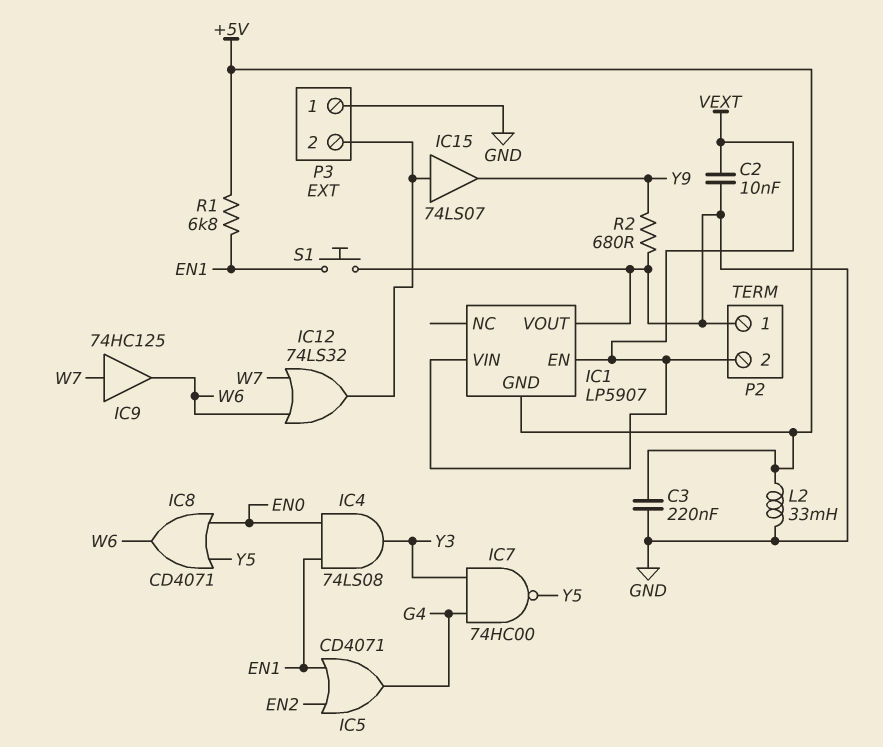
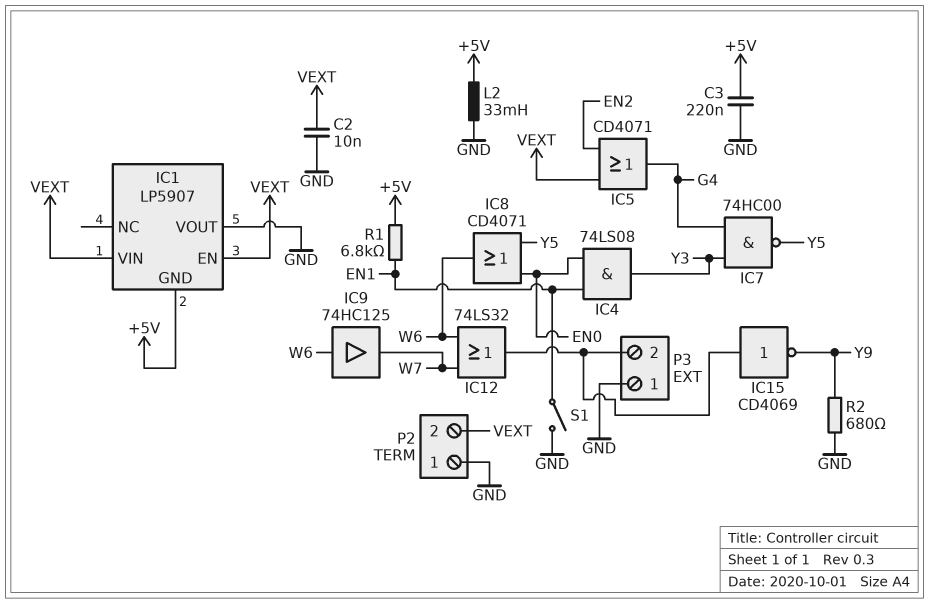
IC5: OR CD4071 (in EN1, in EN2, out G4) -> OR CD4071 (in EN2, in VEXT, out G4)
IC9: buffer 74HC125 (in W7, out W6) -> buffer 74HC125 (in W6, out W7)
IC15: buffer 74LS07 (in P3/2, out Y9) -> NOT CD4069 (in P3/2, out Y9)
S1: button (EN1, GND) -> switch (EN1, GND)

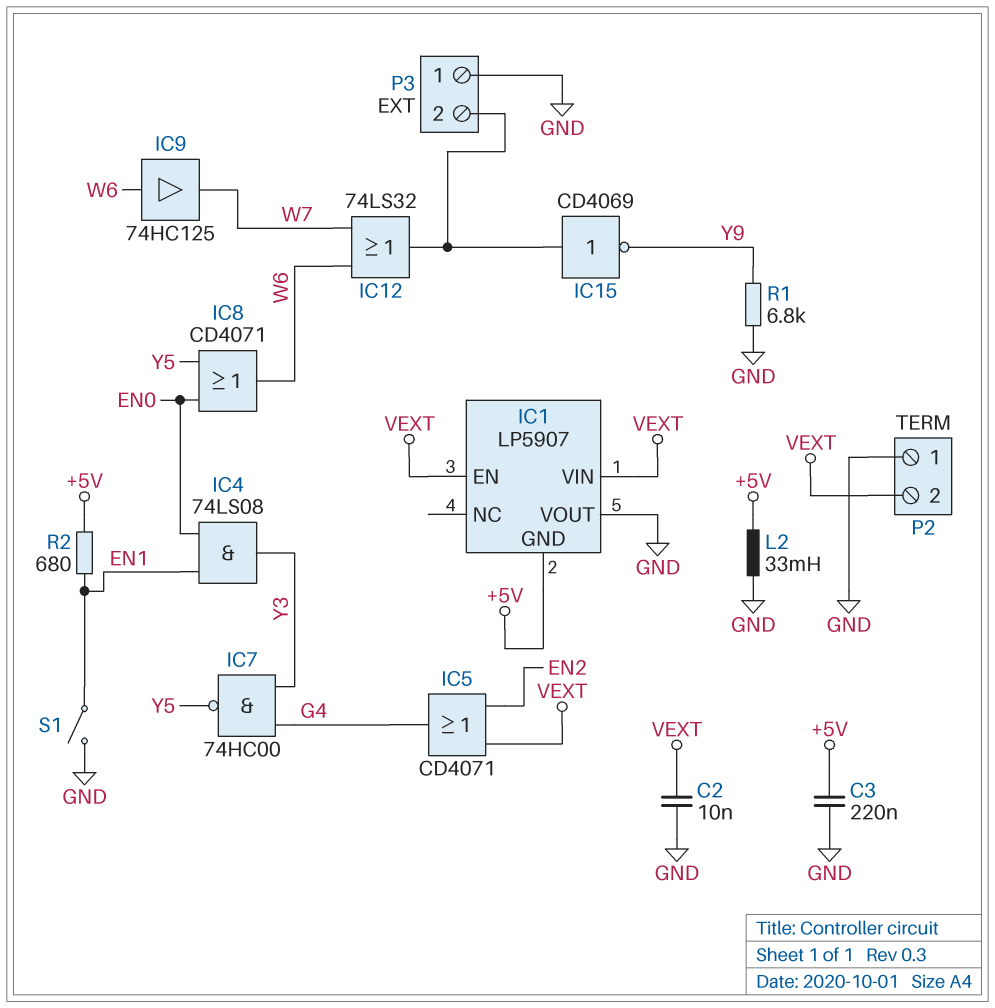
R1: 6.8k (+5V, EN1) -> 6.8k (GND, Y9)
R2: 680 (GND, Y9) -> 680 (+5V, EN1)

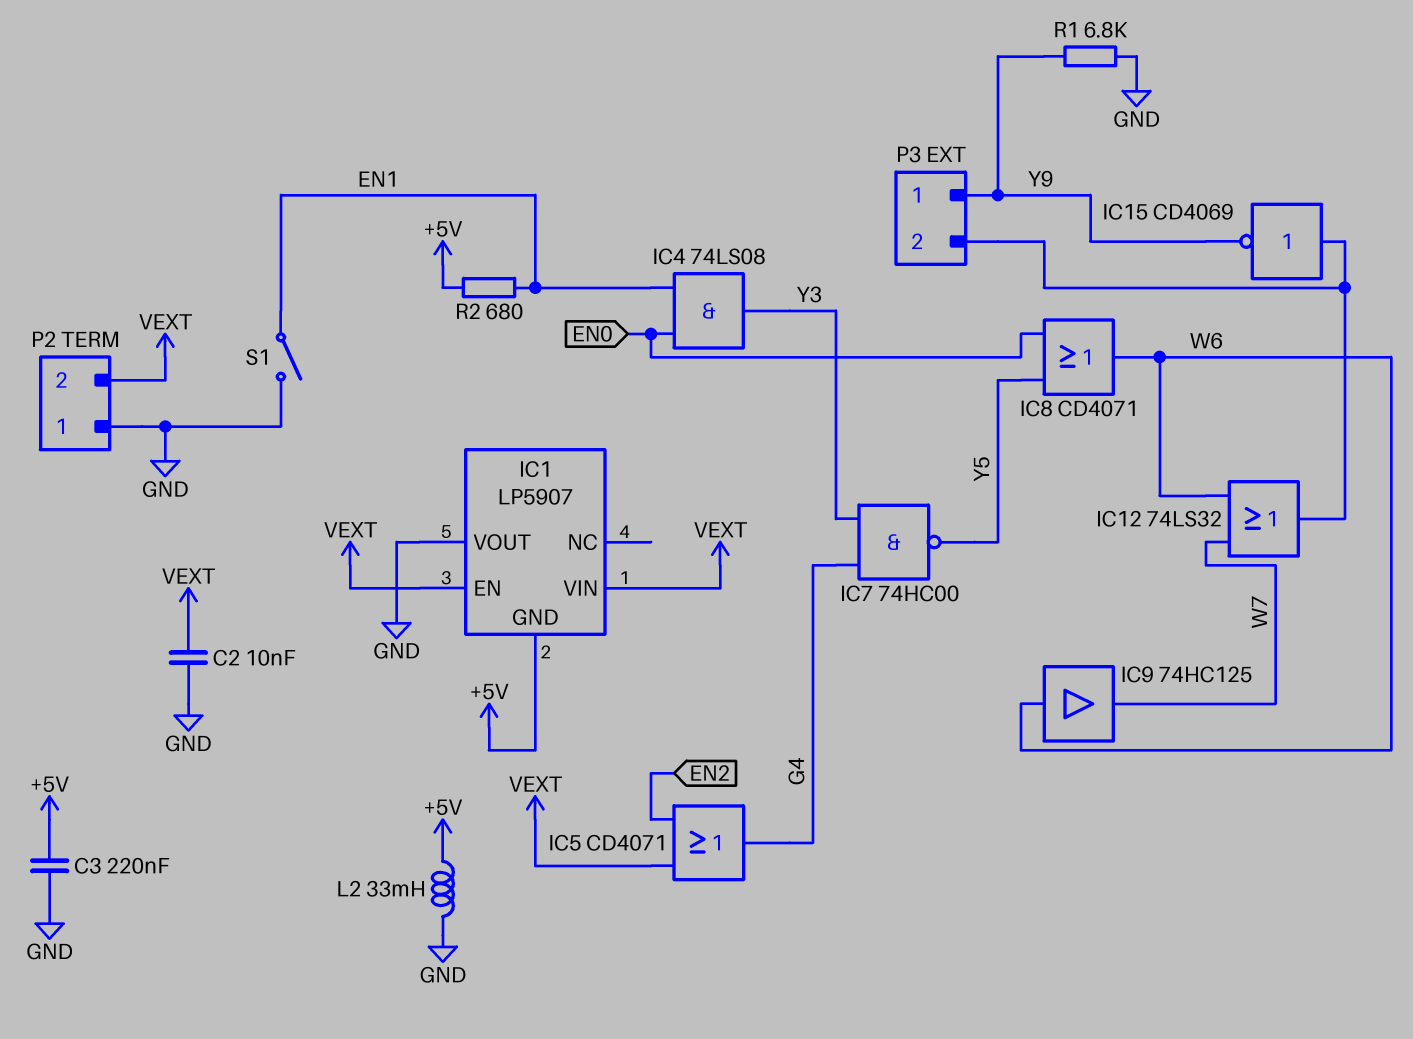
P3 pin 1: GND -> Y9

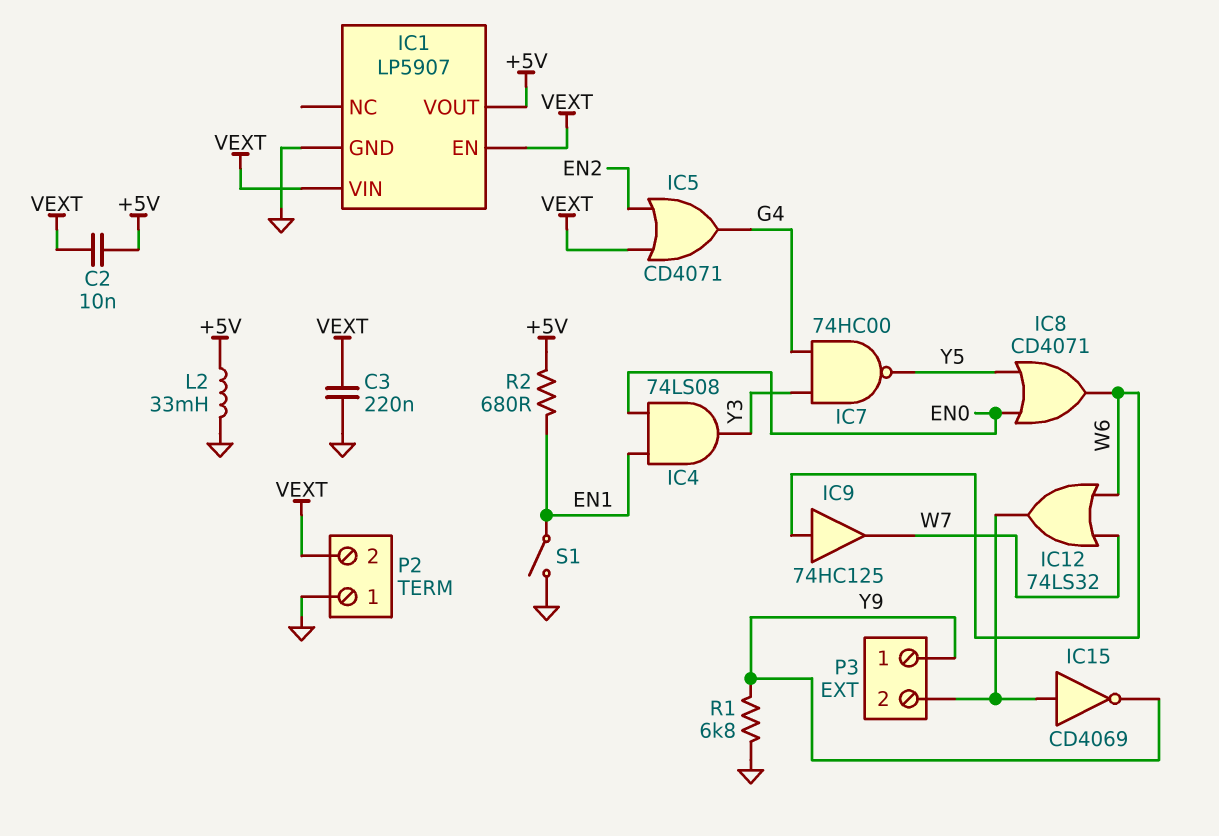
C2: 10nF (GND, VEXT) -> 10nF (+5V, VEXT)
C3: 220nF (+5V, GND) -> 220nF (GND, VEXT)
IC1 pin GND: +5V -> GND
IC1 pin VOUT: GND -> +5V

